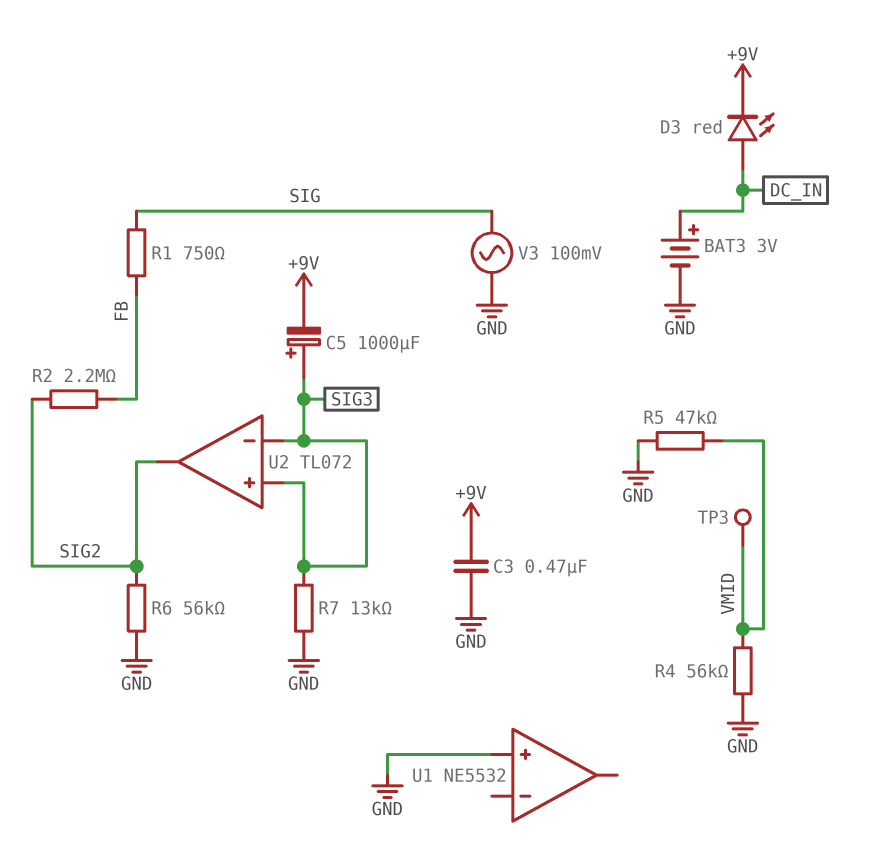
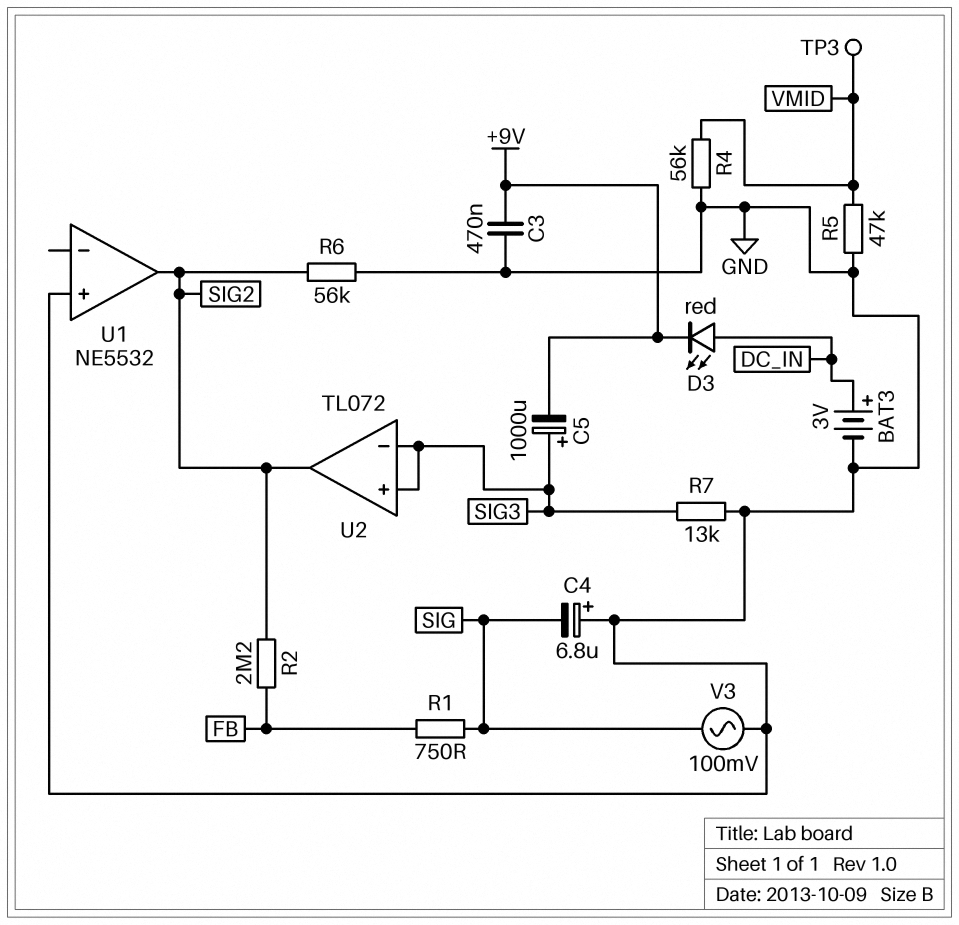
C4: none -> 6.8uF (plus GND, minus SIG)
U1 pin out: none -> SIG2

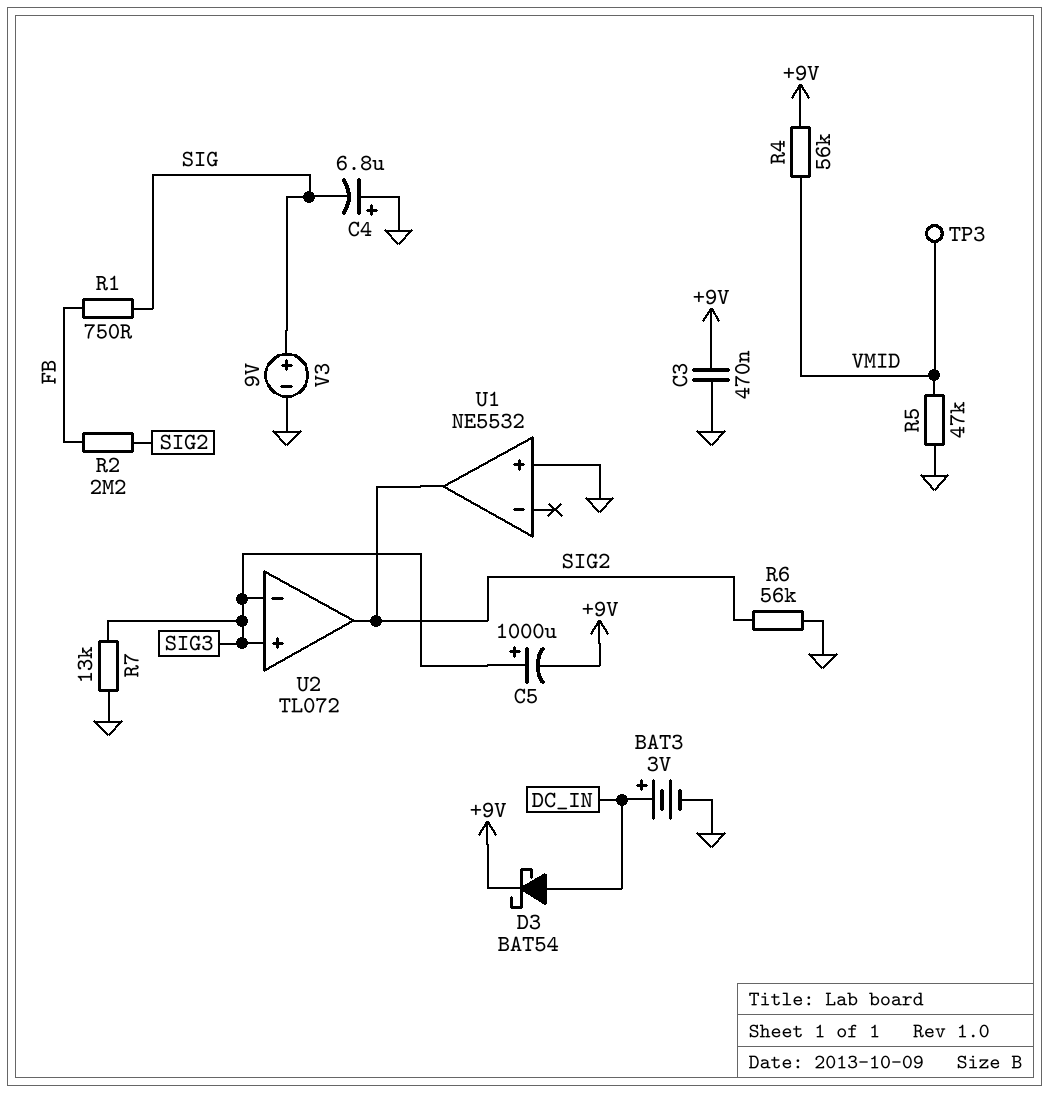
D3: LED red (A DC_IN, K +9V) -> schottky BAT54 (A DC_IN, K +9V)
R4: 56k (GND, VMID) -> 56k (+9V, VMID)
V3: AC 100mV (GND, SIG) -> 9V (plus SIG, minus GND)

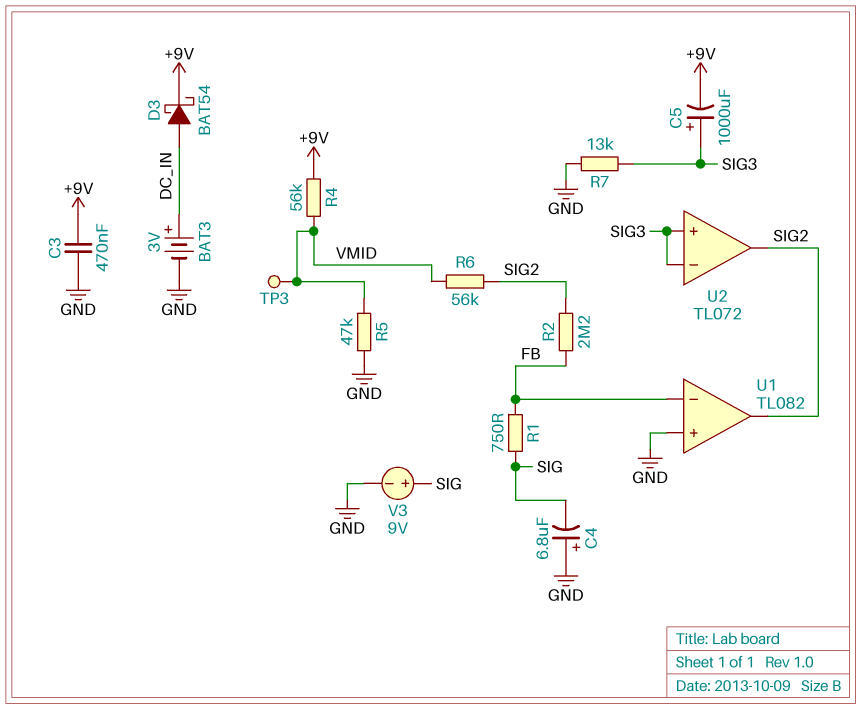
R6: 56k (GND, SIG2) -> 56k (SIG2, VMID)
U1: NE5532 -> TL082
U1 pin in-: none -> FB

